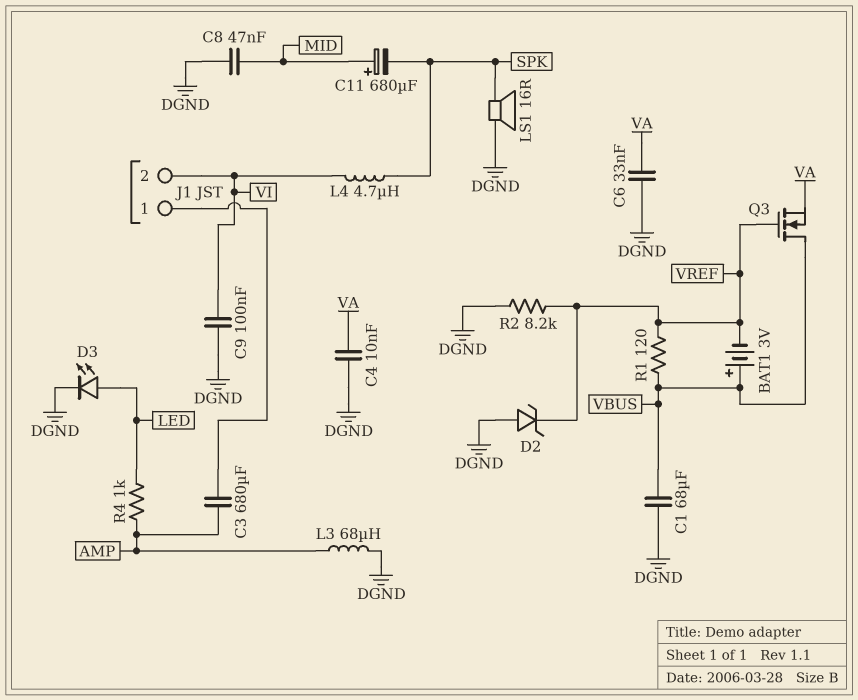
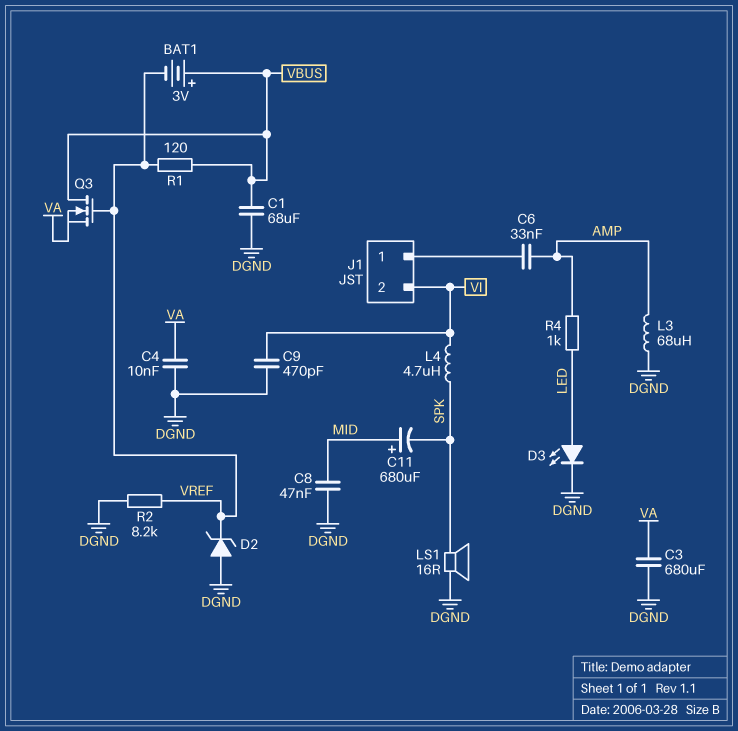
C3: 680uF (AMP, J1/1) -> 680uF (DGND, VA)
C6: 33nF (DGND, VA) -> 33nF (AMP, J1/1)
C9: 100nF (DGND, VI) -> 470pF (DGND, VI)

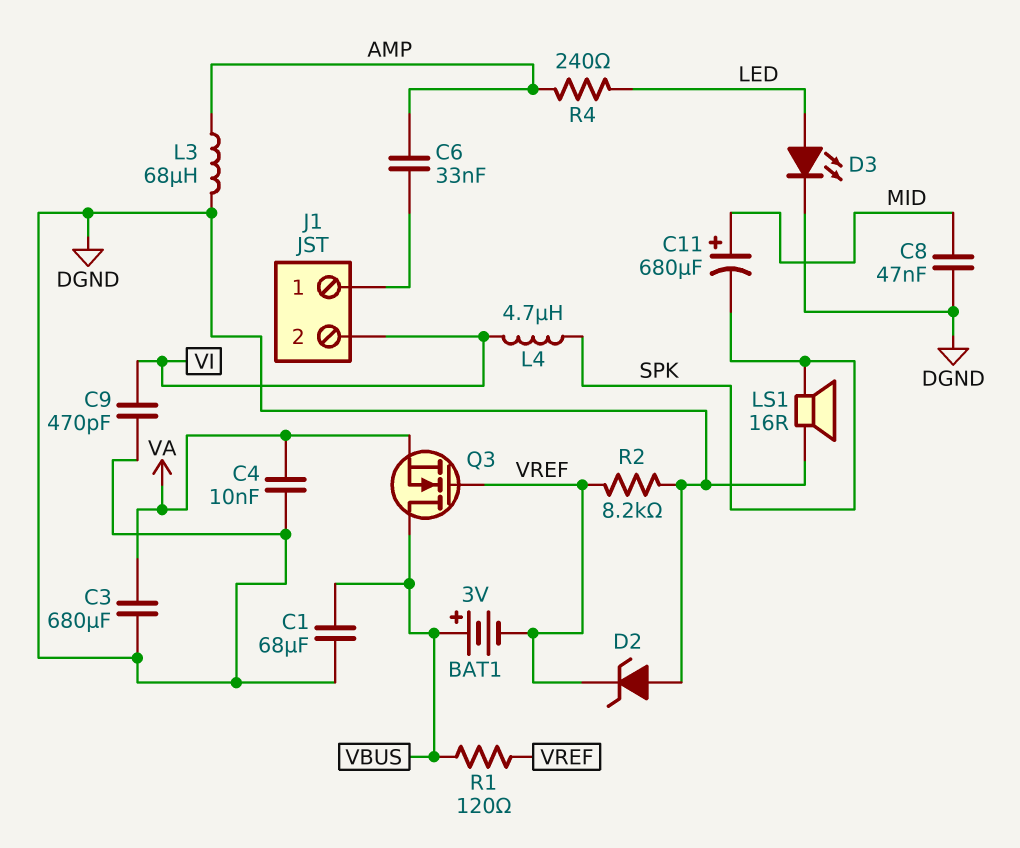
R4: 1k (AMP, LED) -> 240 (AMP, LED)

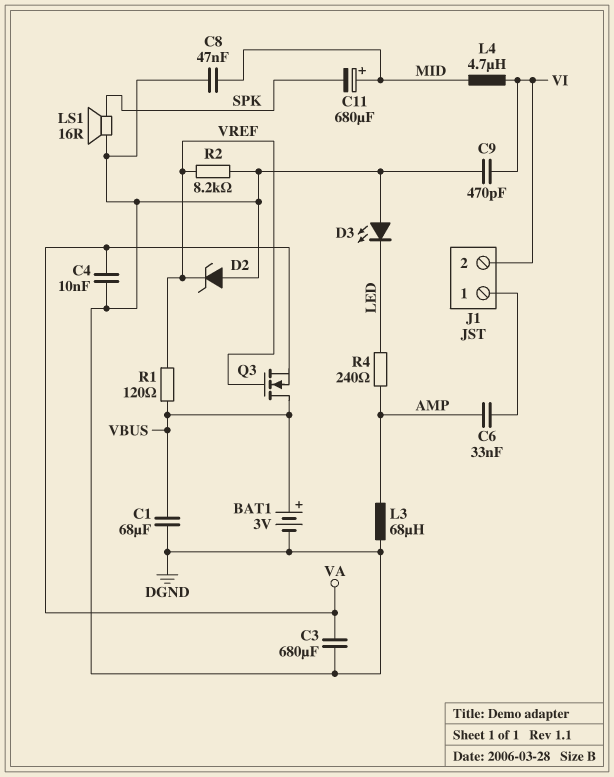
BAT1: 3V (plus VBUS, minus VREF) -> 3V (plus VBUS, minus DGND)
D3: LED (A LED, K DGND) -> LED (A DGND, K LED)
L4: 4.7uH (SPK, VI) -> 4.7uH (MID, VI)

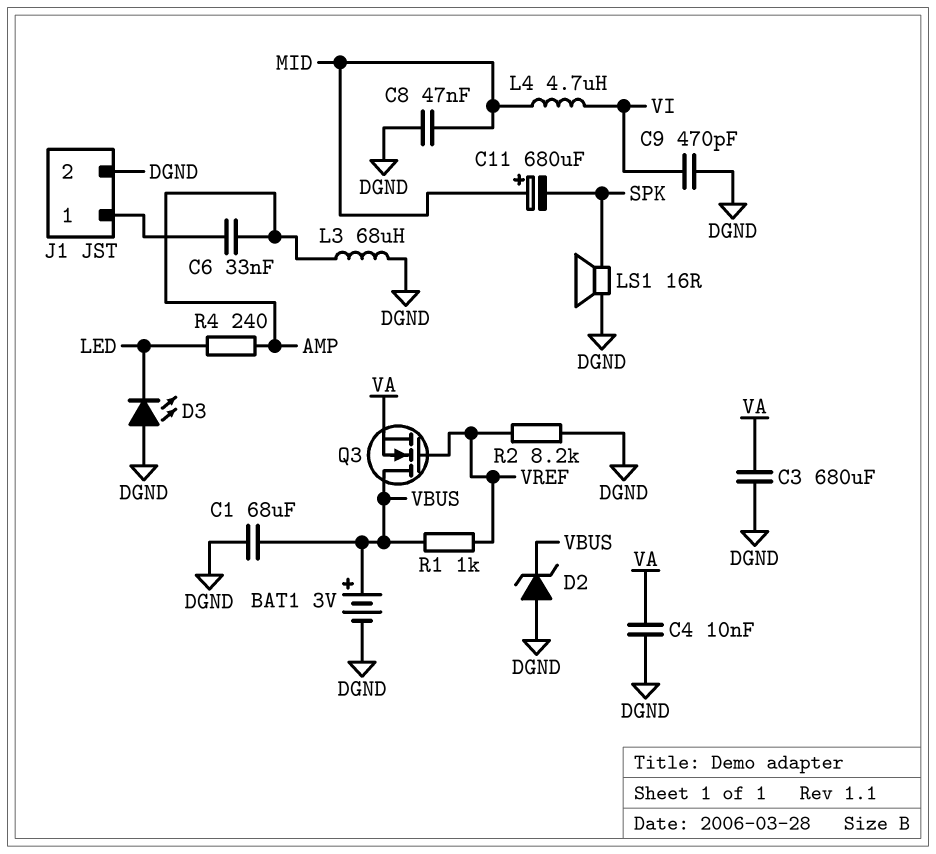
D2: zener (A DGND, K VREF) -> zener (A DGND, K VBUS)
J1 pin 2: VI -> DGND
R1: 120 (VBUS, VREF) -> 1k (VBUS, VREF)

